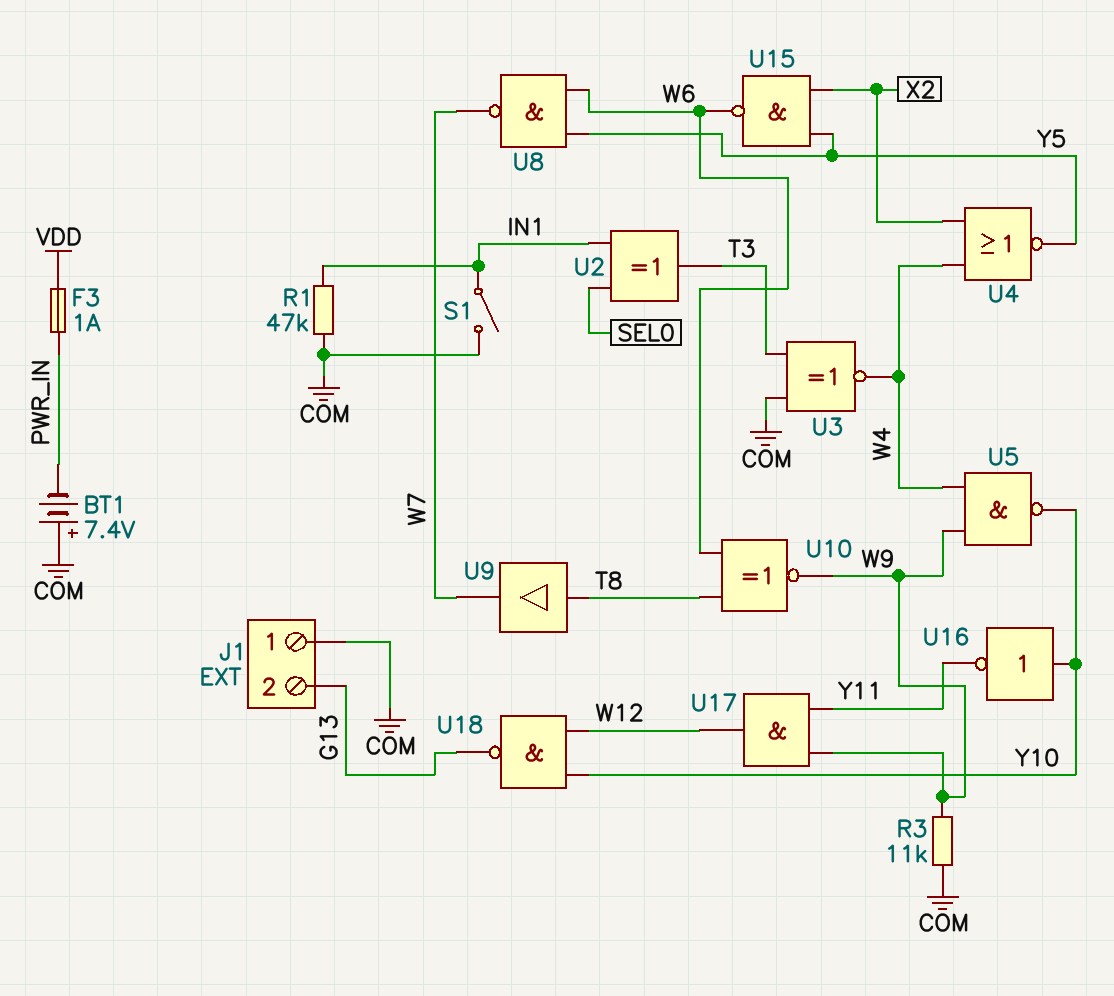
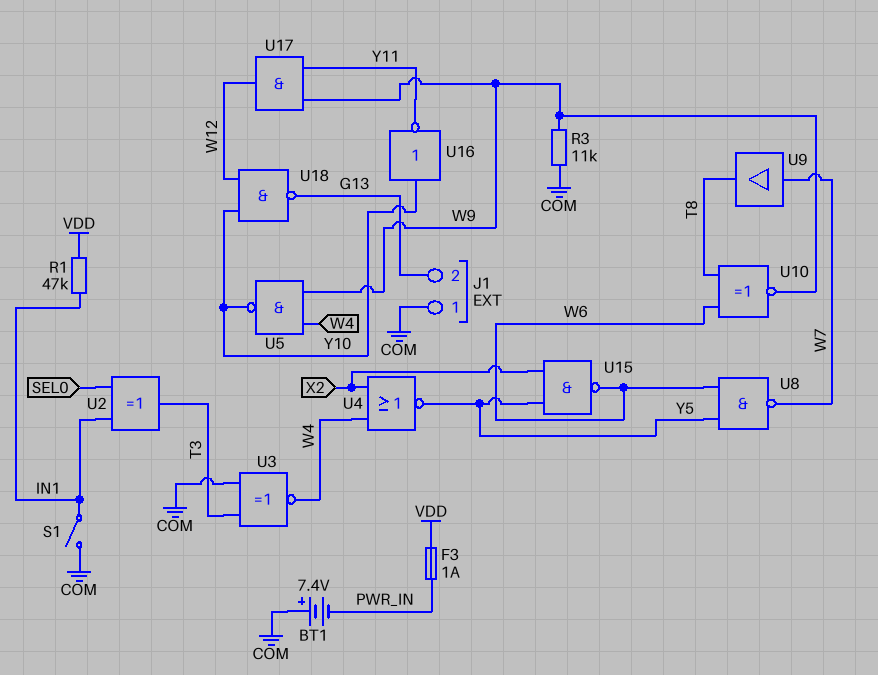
R1: 47k (COM, IN1) -> 47k (IN1, VDD)
U9: buffer (in T8, out W7) -> buffer (in W7, out T8)

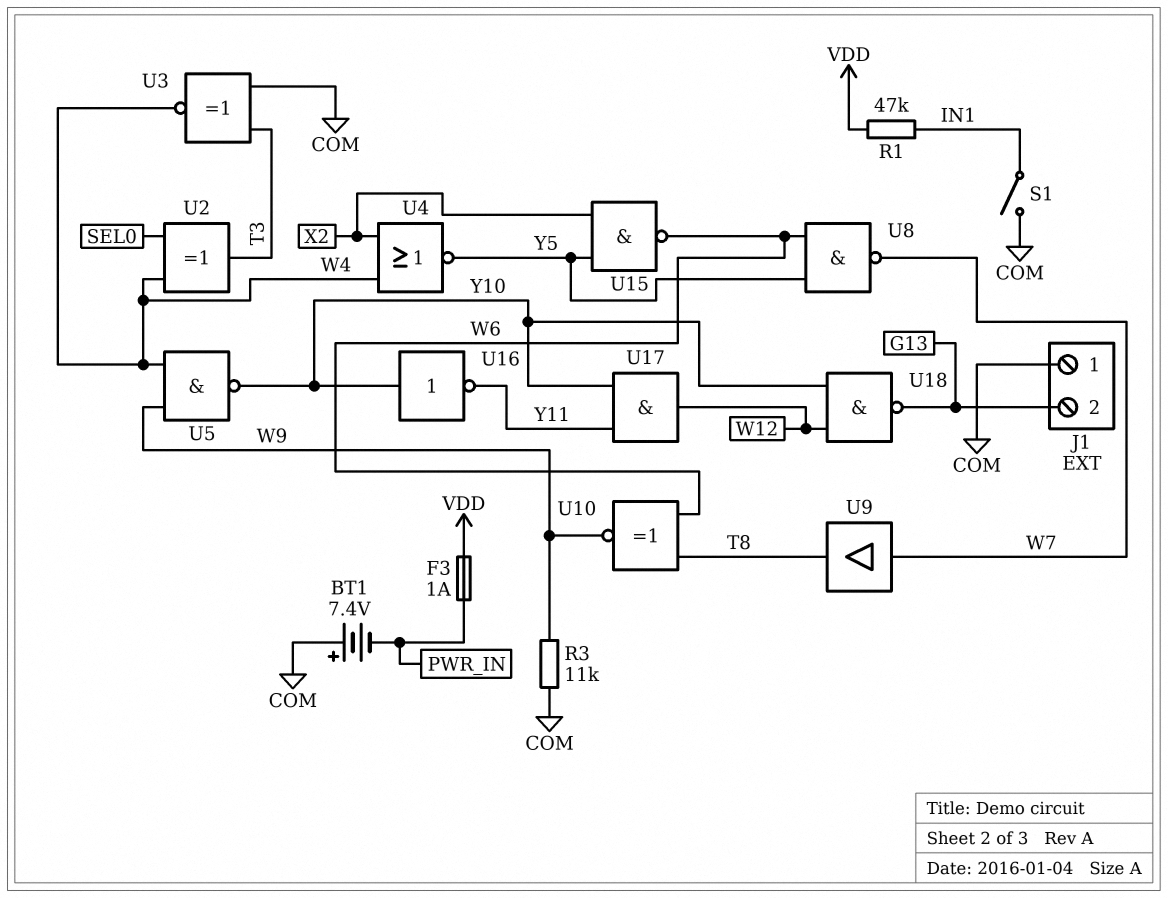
U2: XOR (in IN1, in SEL0, out T3) -> XOR (in SEL0, in W4, out T3)
U17: AND (in W9, in Y11, out W12) -> AND (in Y10, in Y11, out W12)

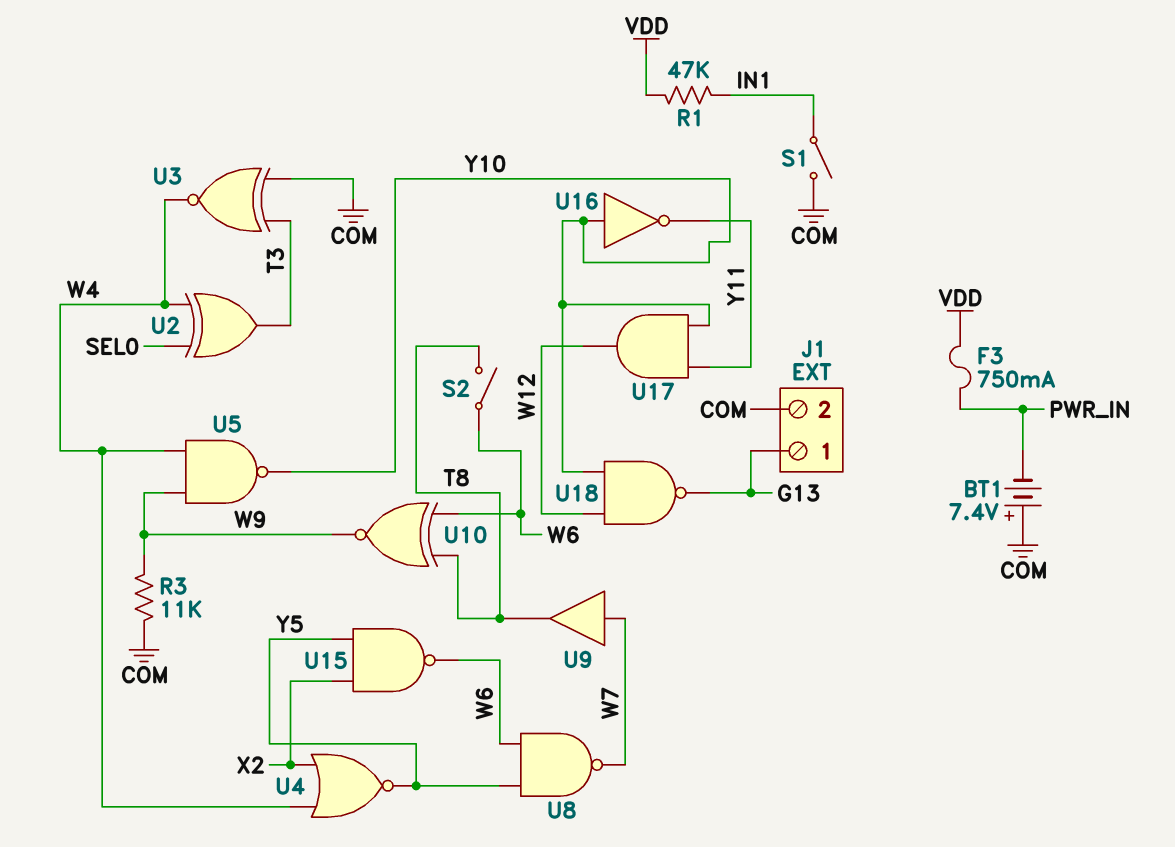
F3: 1A (PWR_IN, VDD) -> 750mA (PWR_IN, VDD)
J1 pin 1: COM -> G13
J1 pin 2: G13 -> COM
S2: none -> switch (T8, W6)

